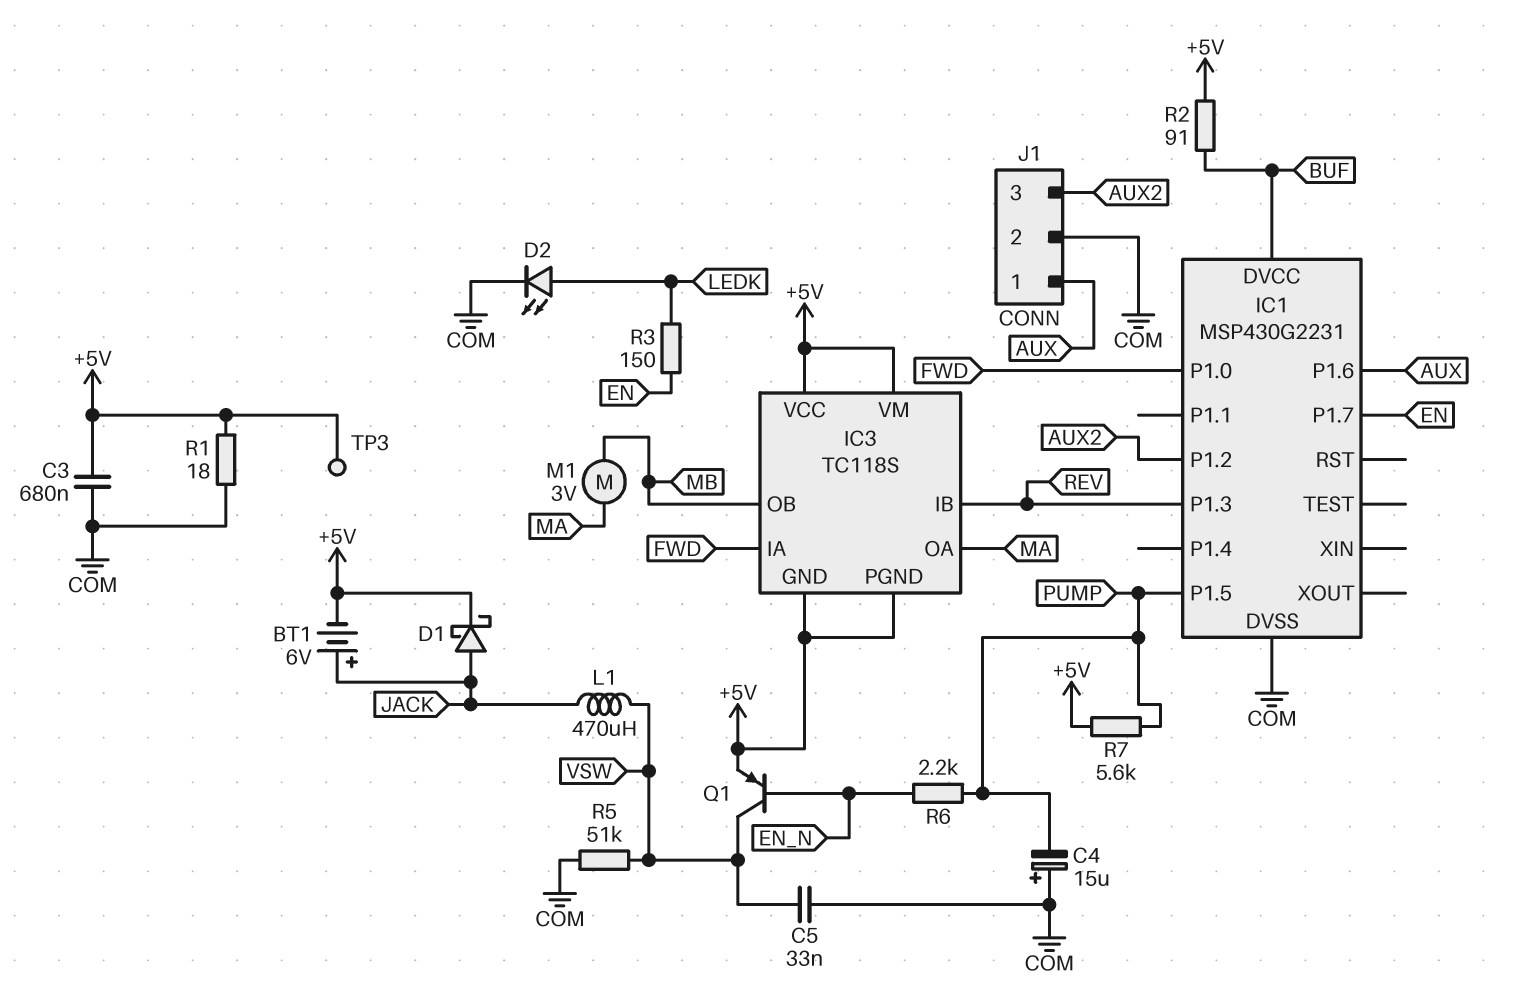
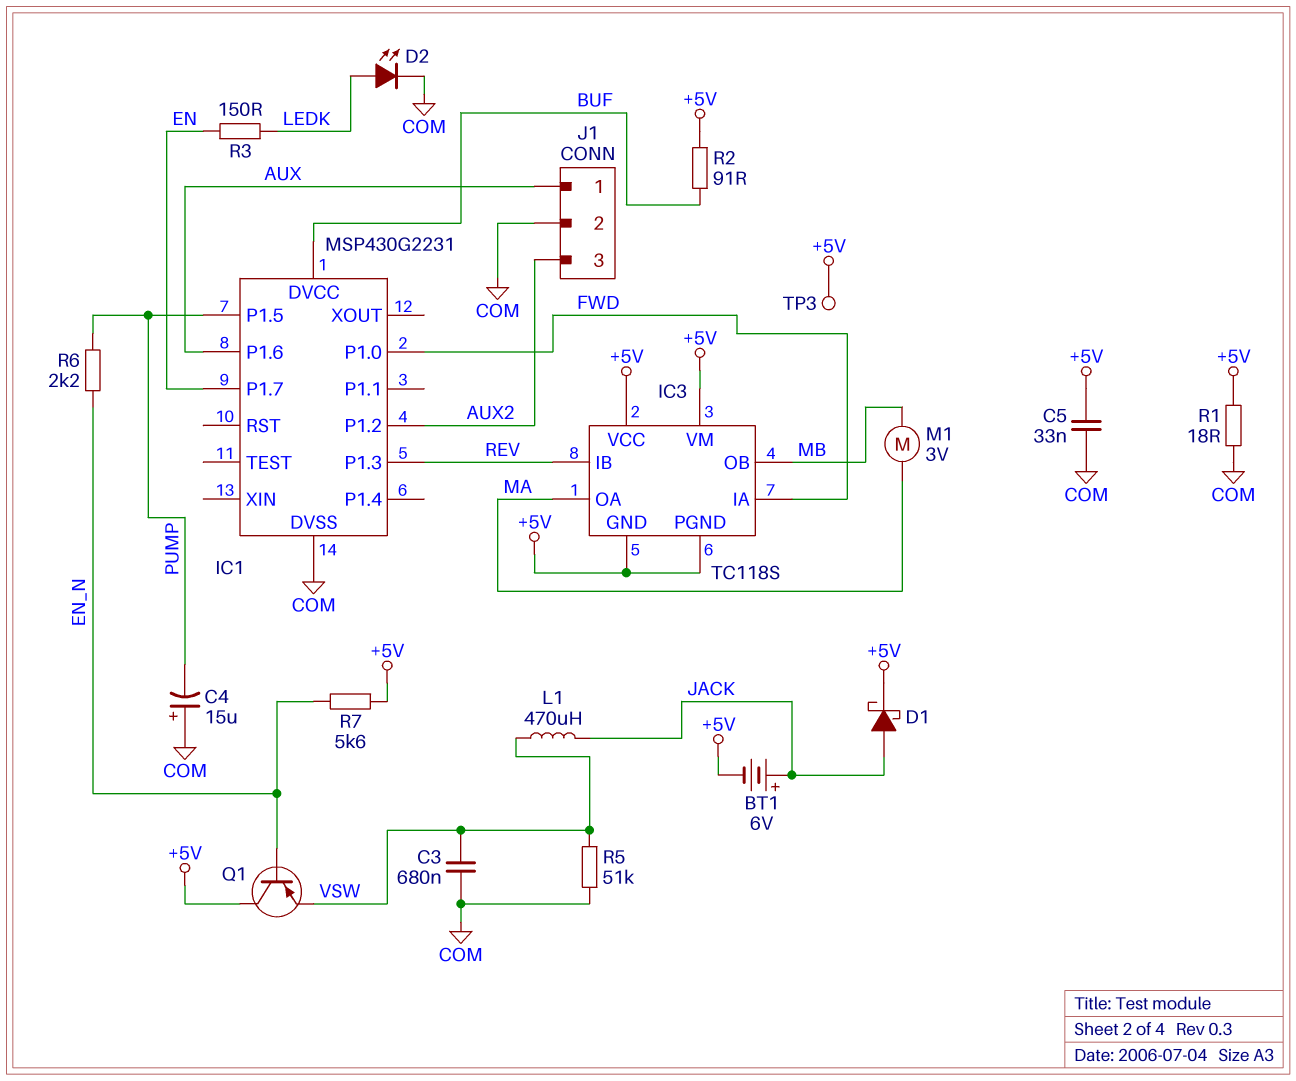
C3: 680nF (+5V, COM) -> 680nF (COM, VSW)
C5: 33nF (COM, VSW) -> 33nF (+5V, COM)
Q1: PNP (B EN_N, C VSW, E +5V) -> PNP (B EN_N, C +5V, E VSW)
R7: 5.6k (+5V, PUMP) -> 5.6k (+5V, EN_N)

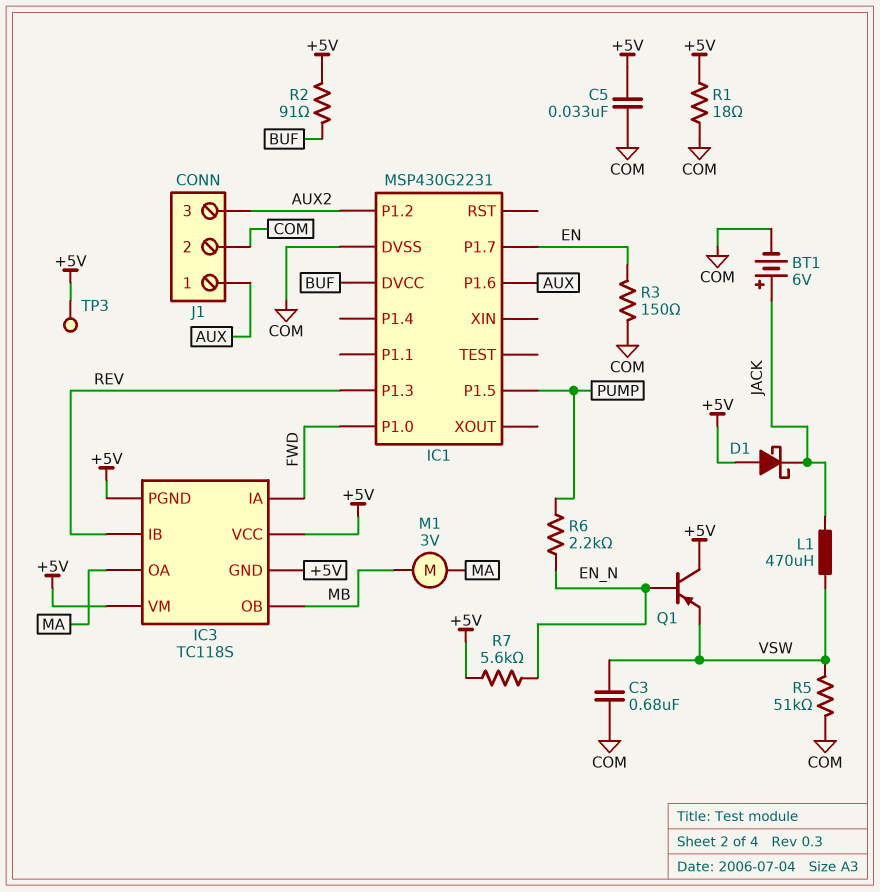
BT1: 6V (plus JACK, minus +5V) -> 6V (plus JACK, minus COM)
C4: 15uF (plus COM, minus PUMP) -> none
D1: schottky (A JACK, K +5V) -> schottky (A +5V, K JACK)
D2: LED (A LEDK, K COM) -> none
R3: 150 (EN, LEDK) -> 150 (COM, EN)

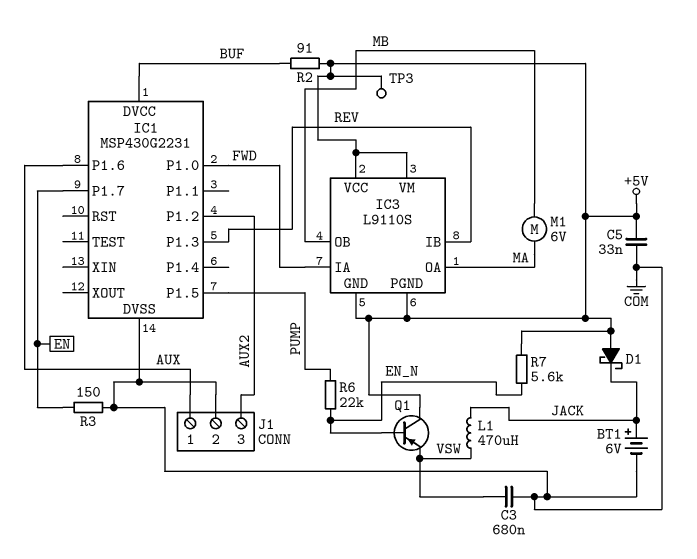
IC3: TC118S -> L9110S
M1: motor 3V (MA, MB) -> motor 6V (MA, MB)
R1: 18 (+5V, COM) -> none
R5: 51k (COM, VSW) -> none
R6: 2.2k (EN_N, PUMP) -> 22k (EN_N, PUMP)

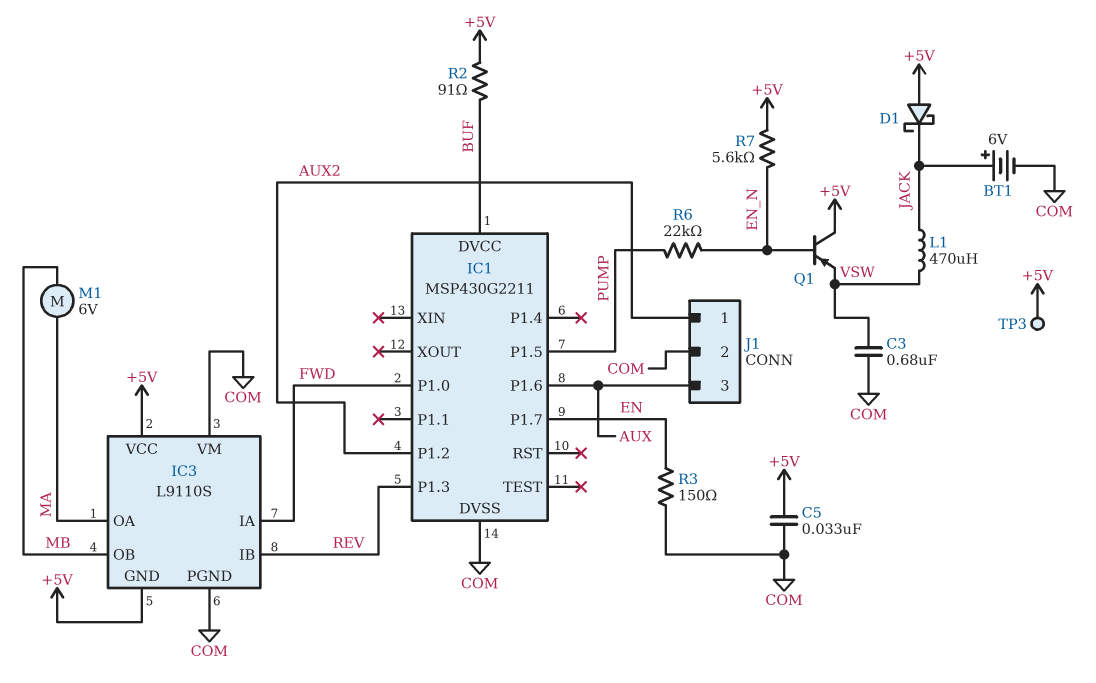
IC1: MSP430G2231 -> MSP430G2211
IC3 pin PGND: +5V -> COM
IC3 pin VM: +5V -> COM
J1 pin 1: AUX -> AUX2
J1 pin 3: AUX2 -> AUX

